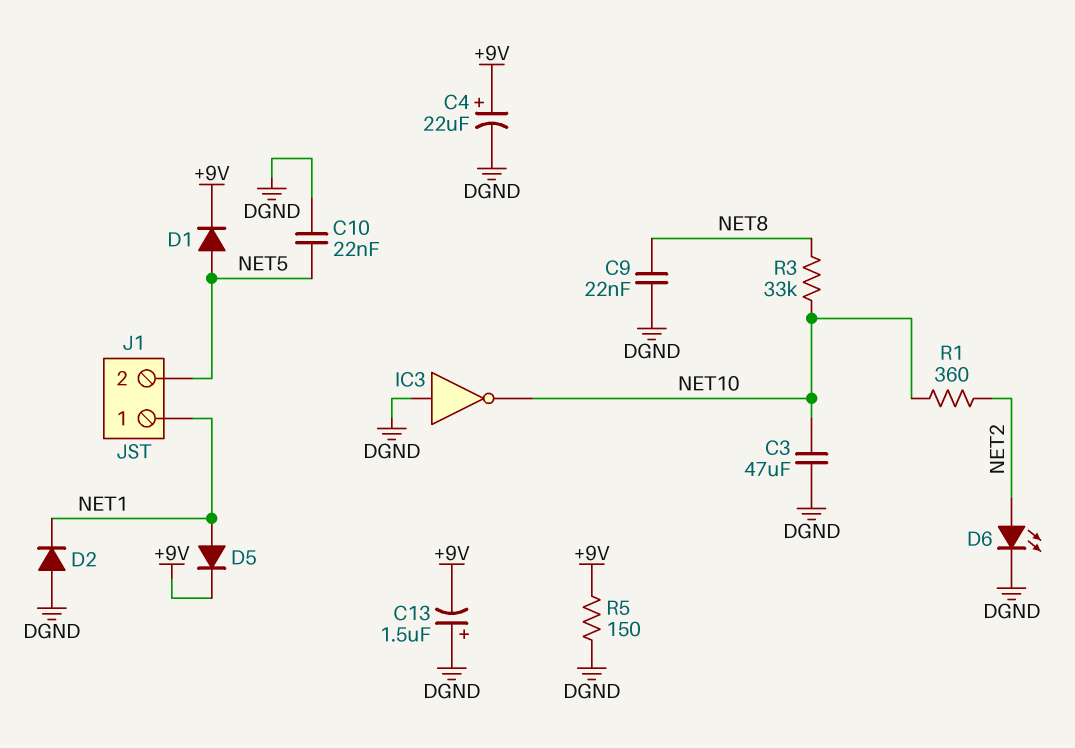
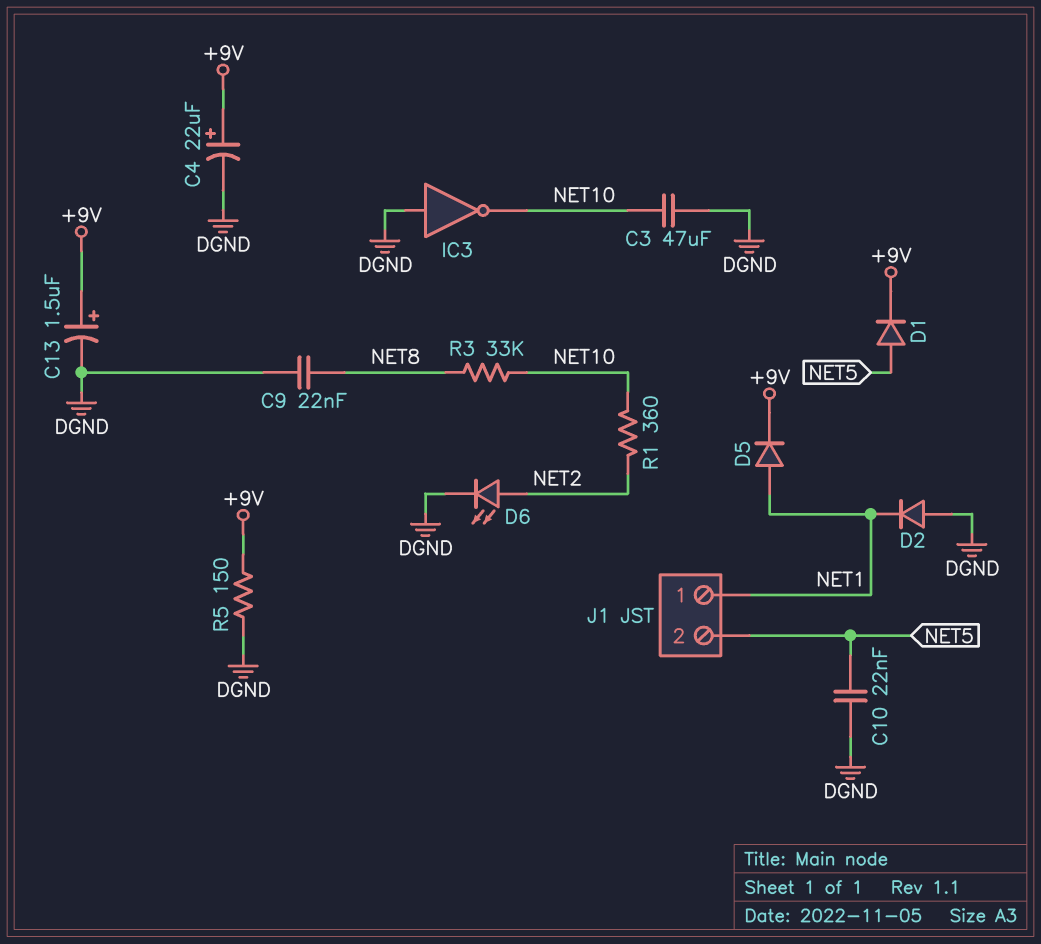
C13: 1.5uF (plus DGND, minus +9V) -> 1.5uF (plus +9V, minus DGND)

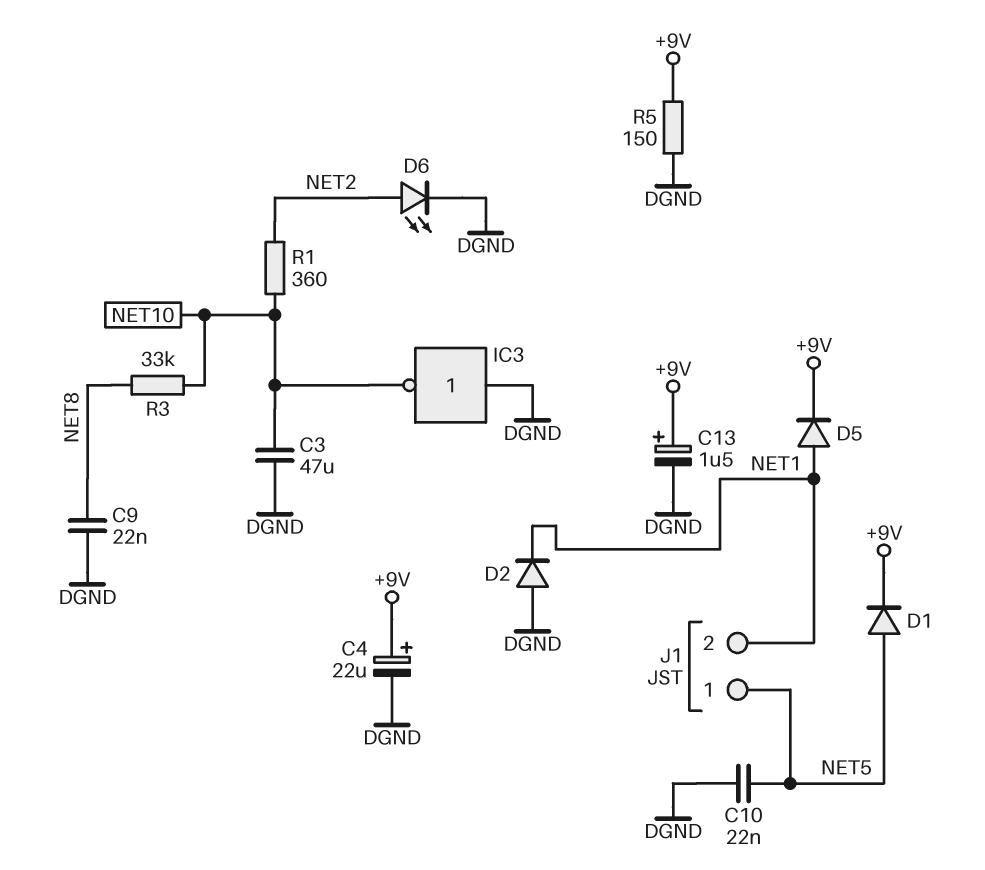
J1 pin 1: NET1 -> NET5
J1 pin 2: NET5 -> NET1

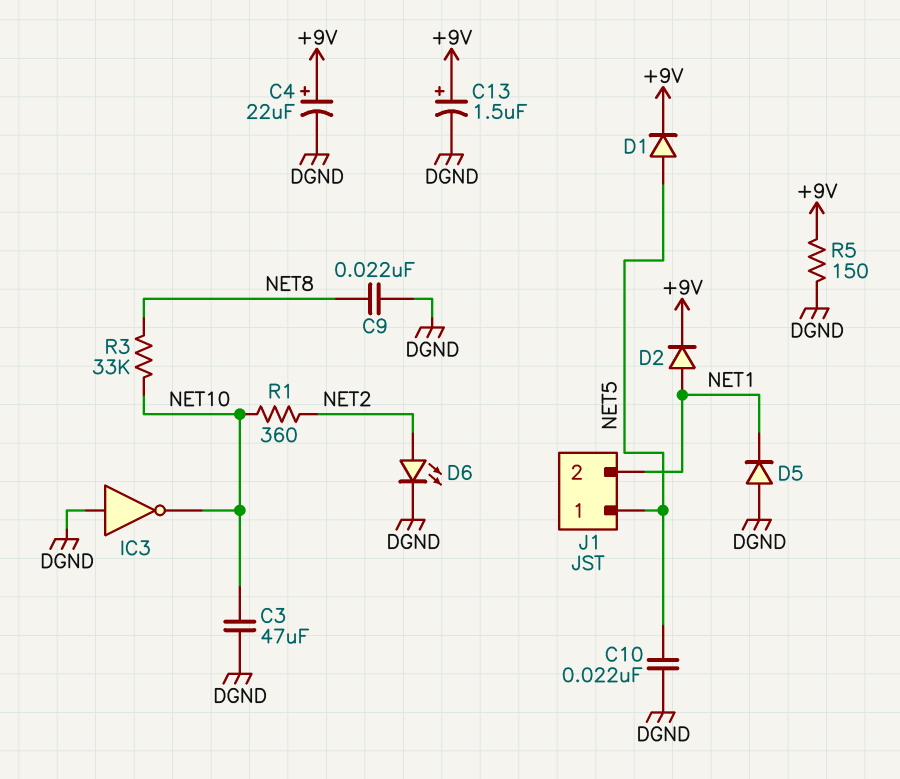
D2: diode (A DGND, K NET1) -> diode (A NET1, K +9V)
D5: diode (A NET1, K +9V) -> diode (A DGND, K NET1)

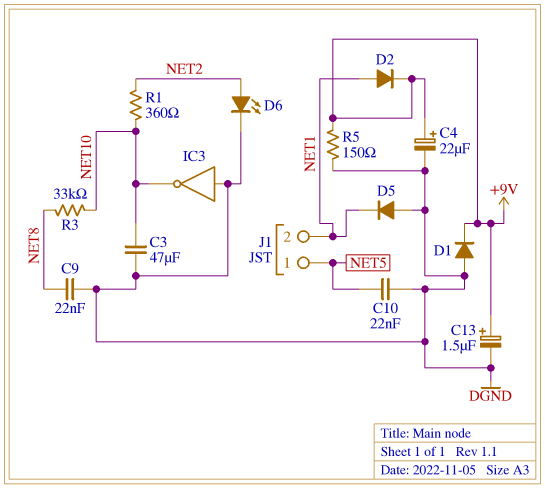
D1: diode (A NET5, K +9V) -> diode (A DGND, K +9V)

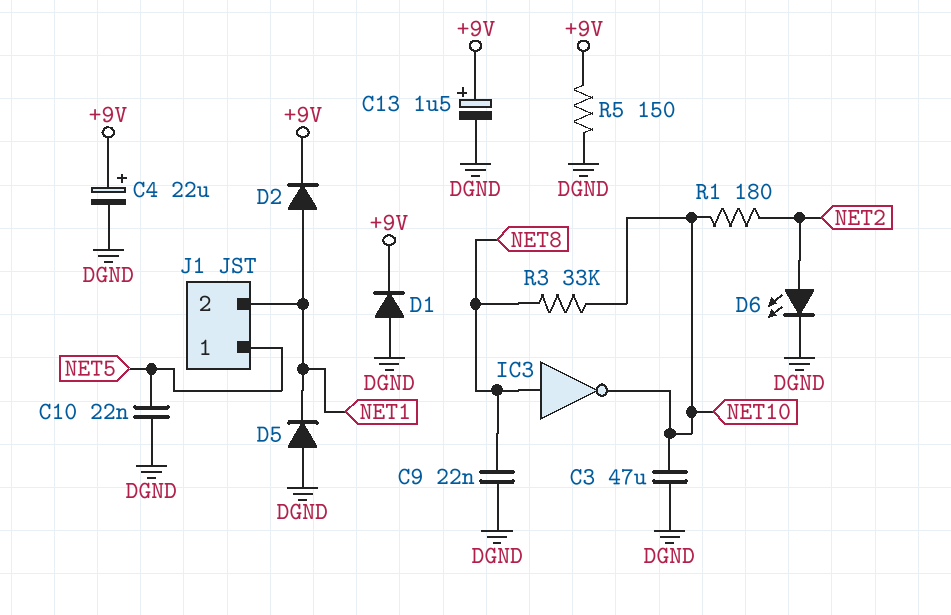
IC3: NOT (in DGND, out NET10) -> NOT (in NET8, out NET10)
R1: 360 (NET2, NET10) -> 180 (NET2, NET10)

